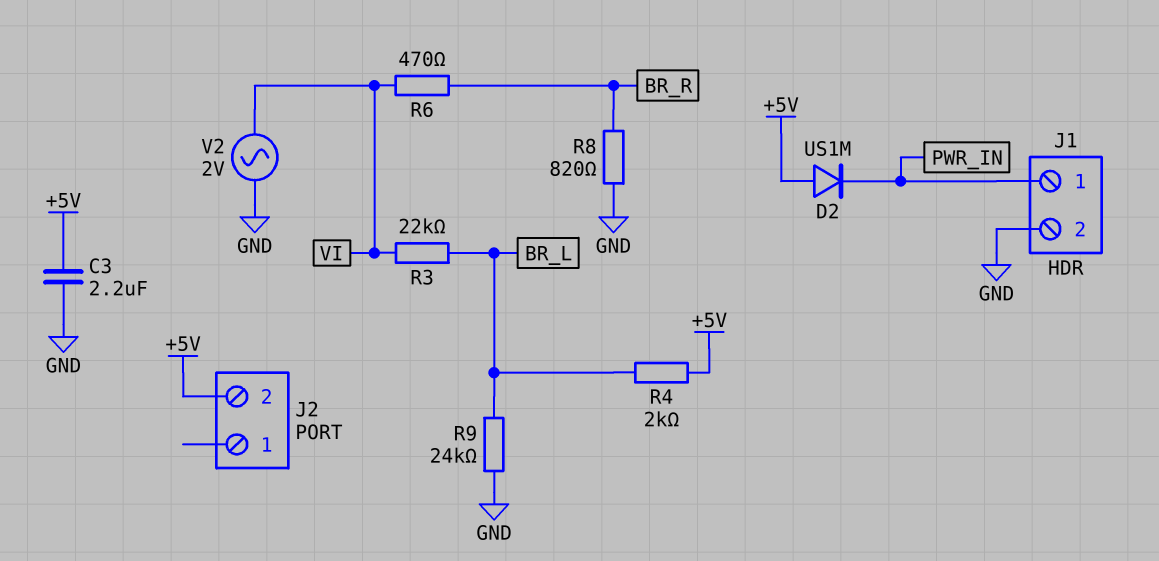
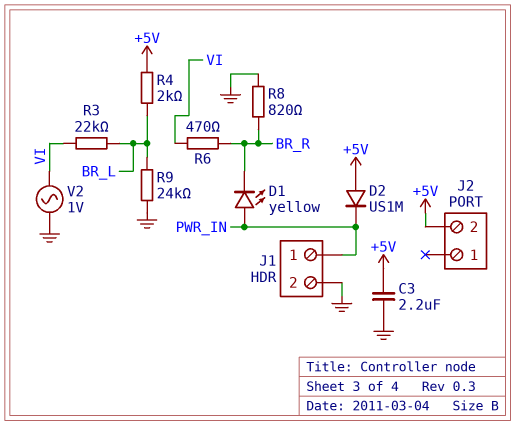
D1: none -> LED yellow (A PWR_IN, K BR_R)
V2: AC 2V (GND, VI) -> AC 1V (GND, VI)

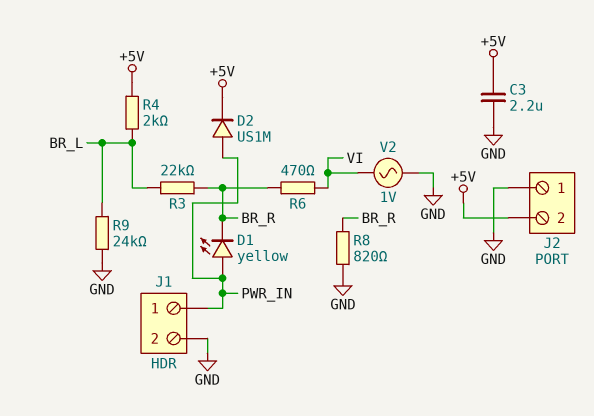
D2: diode US1M (A +5V, K PWR_IN) -> diode US1M (A PWR_IN, K +5V)
J2 pin 1: none -> GND
R3: 22k (BR_L, VI) -> 22k (BR_L, BR_R)

